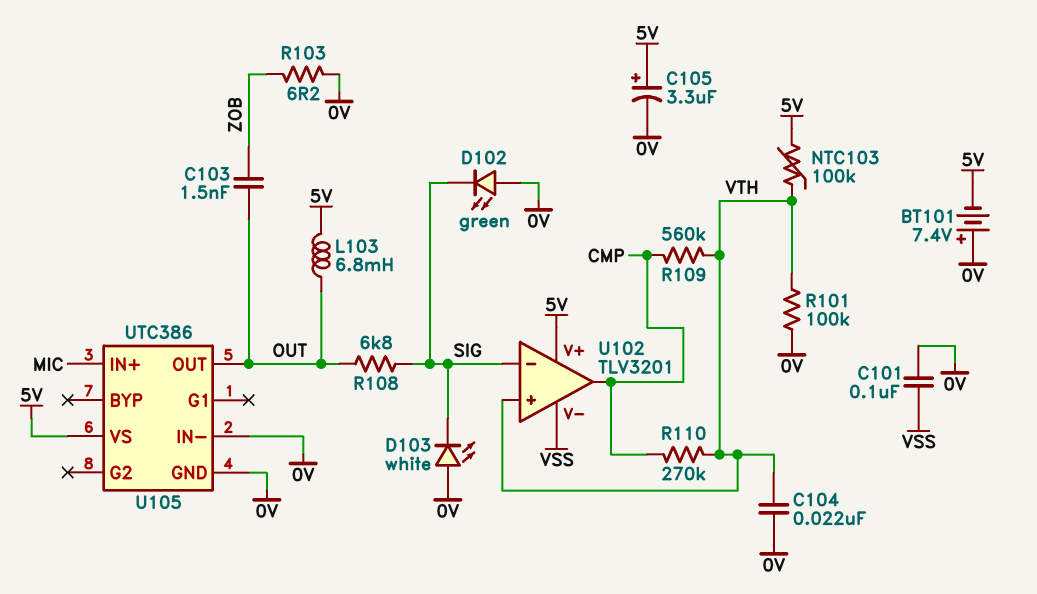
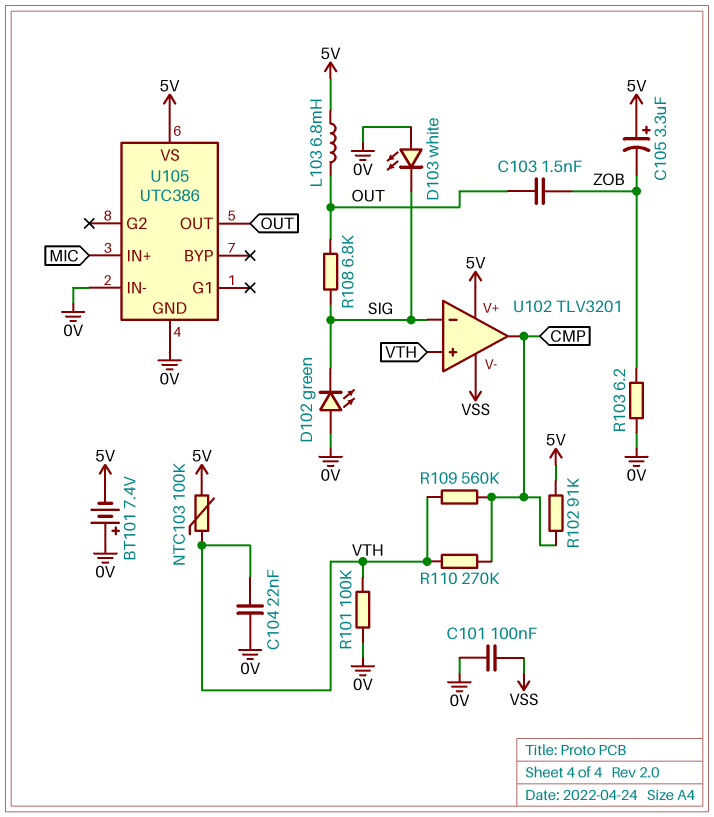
C105: 3.3uF (plus 5V, minus 0V) -> 3.3uF (plus 5V, minus ZOB)
R102: none -> 91k (5V, CMP)

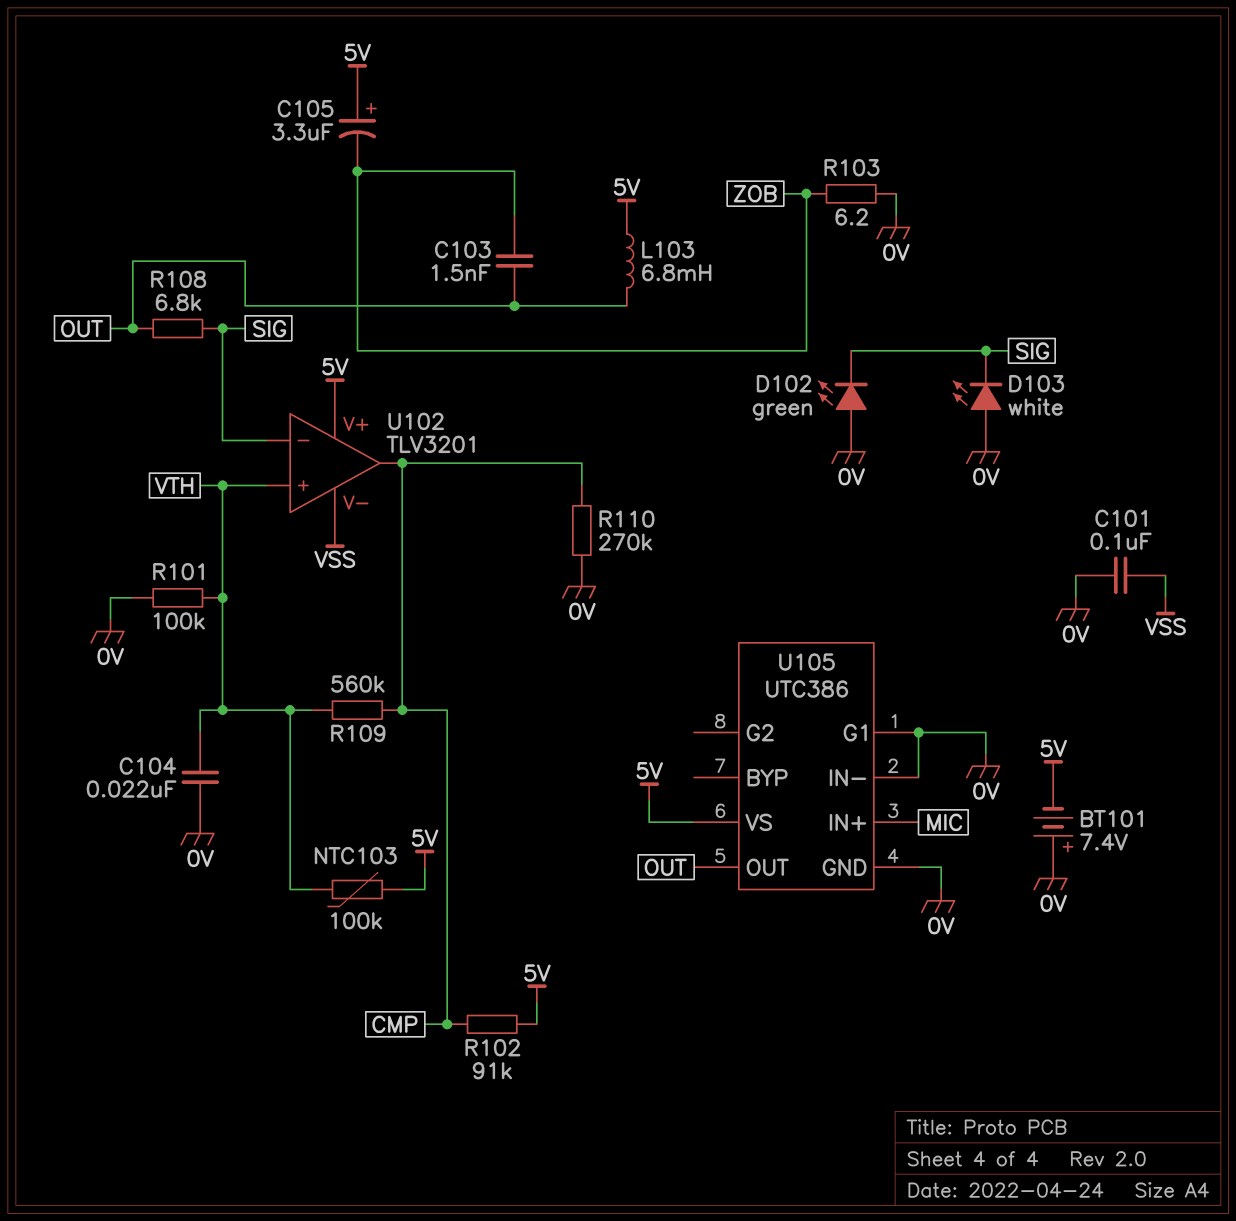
R110: 270k (CMP, VTH) -> 270k (0V, CMP)
U105 pin G1: none -> 0V

